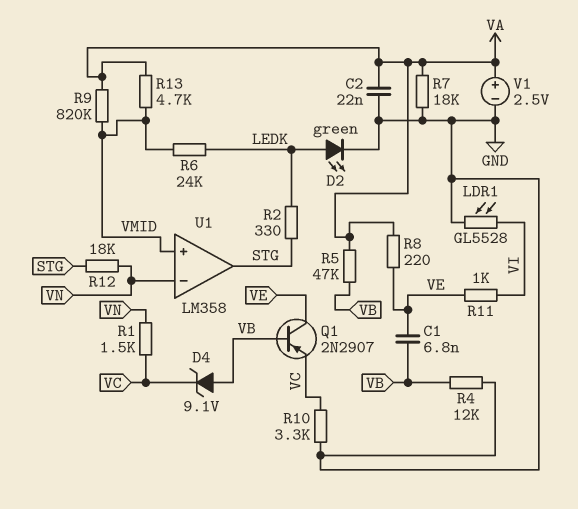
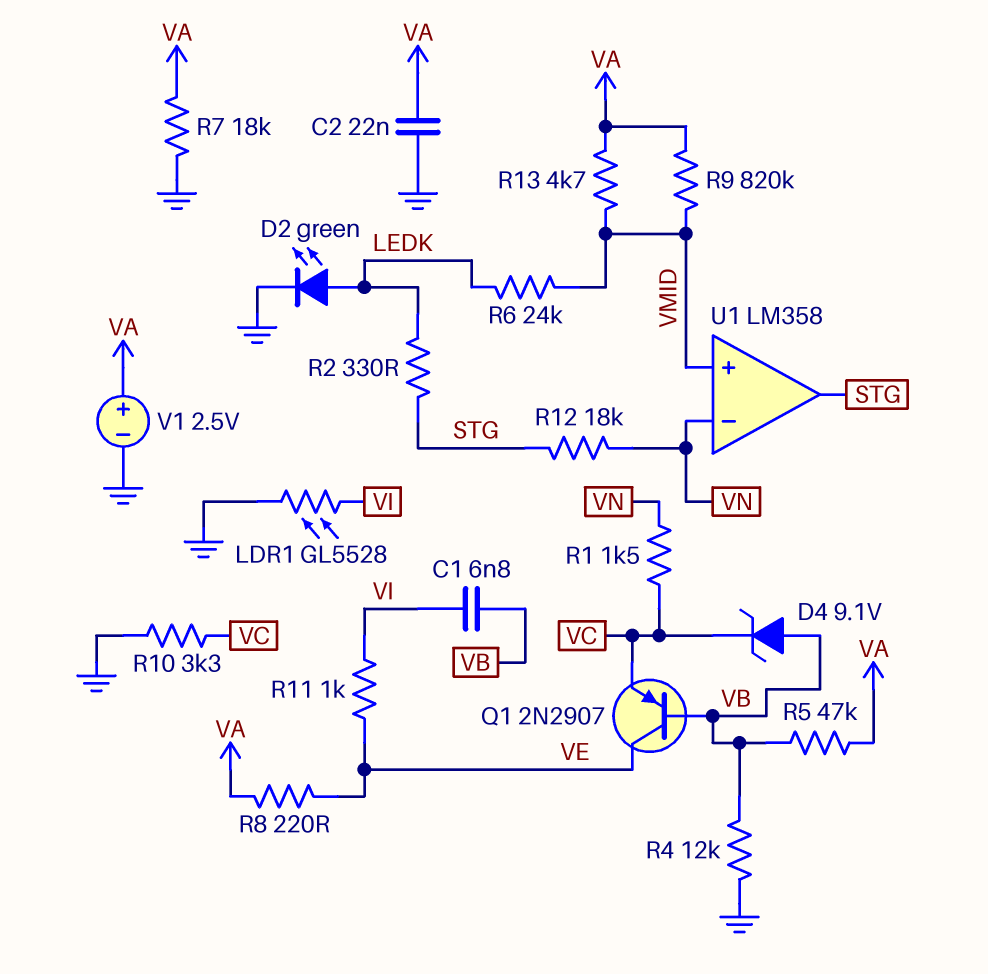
C1: 6.8nF (VB, VE) -> 6.8nF (VB, VI)

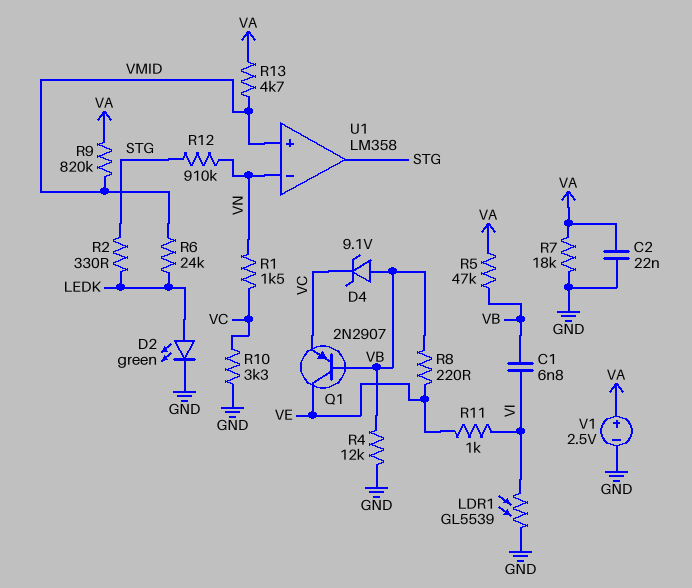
LDR1: GL5528 (GND, VI) -> GL5539 (GND, VI)
R8: 220 (VA, VE) -> 220 (VB, VE)
R12: 18k (STG, VN) -> 910k (STG, VN)

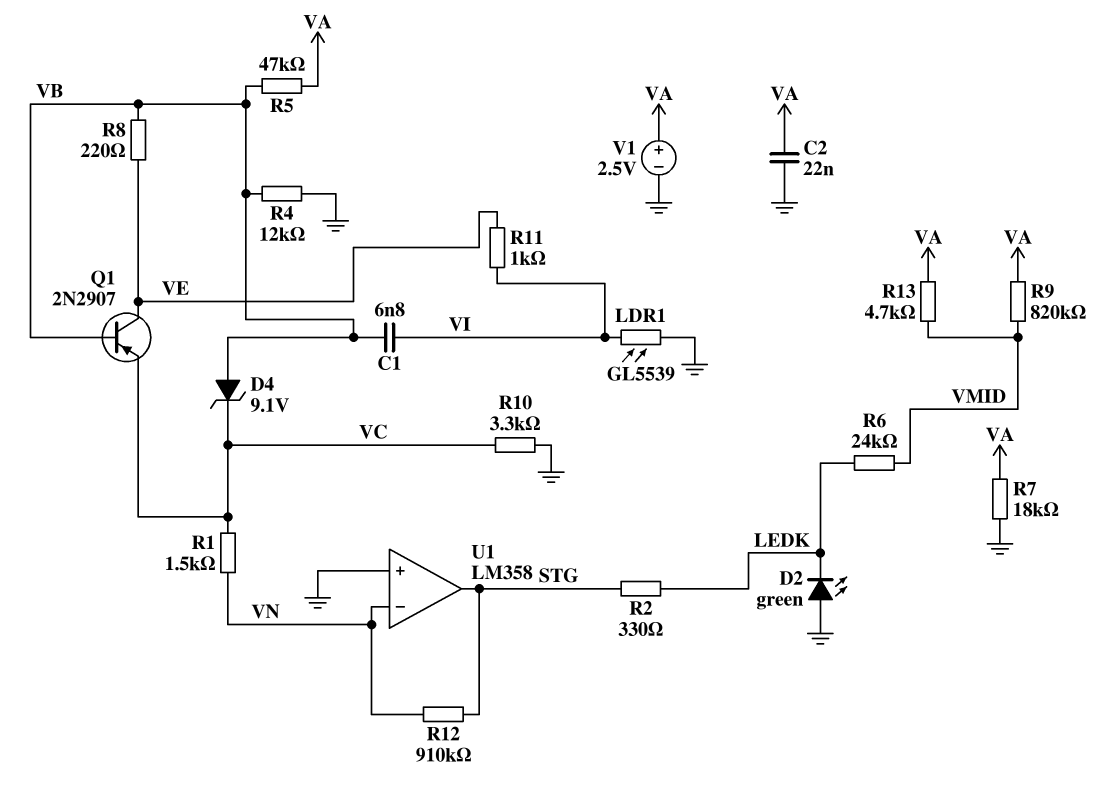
D2: LED green (A LEDK, K GND) -> LED green (A GND, K LEDK)
U1 pin in+: VMID -> GND

